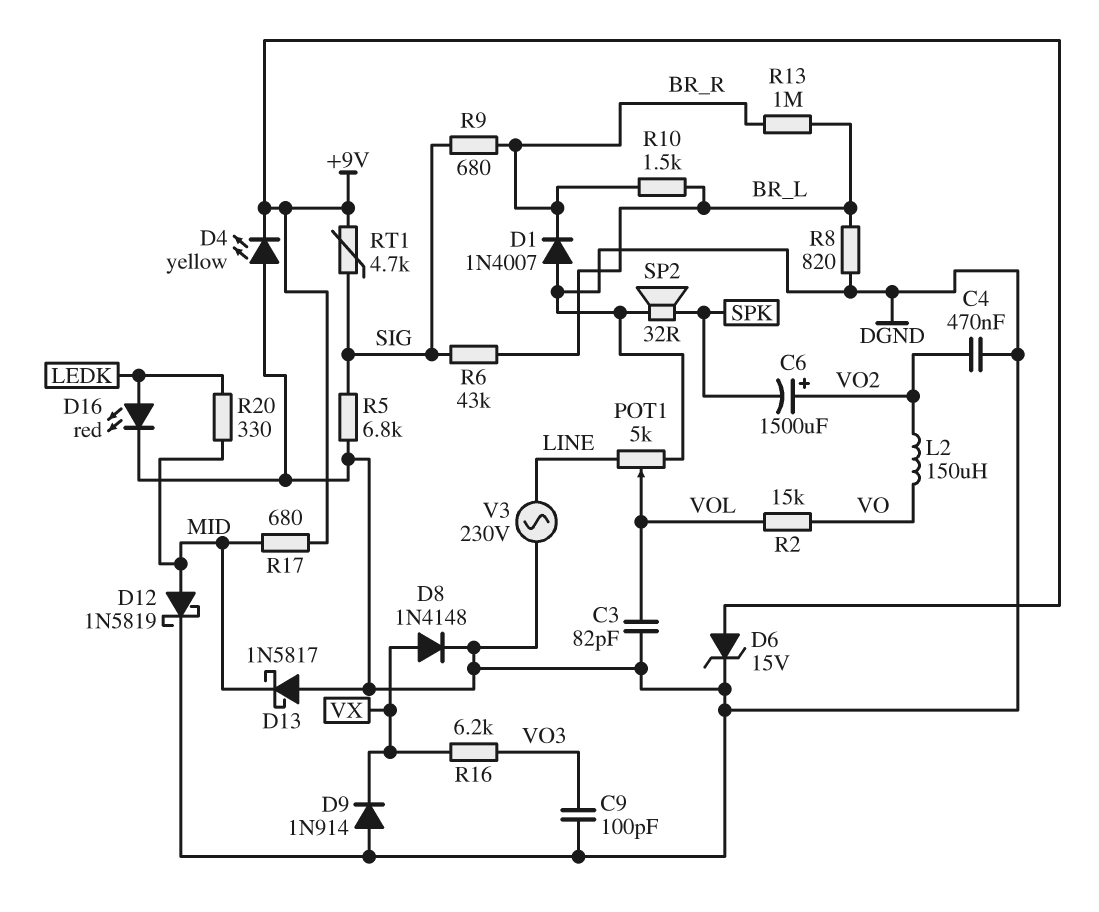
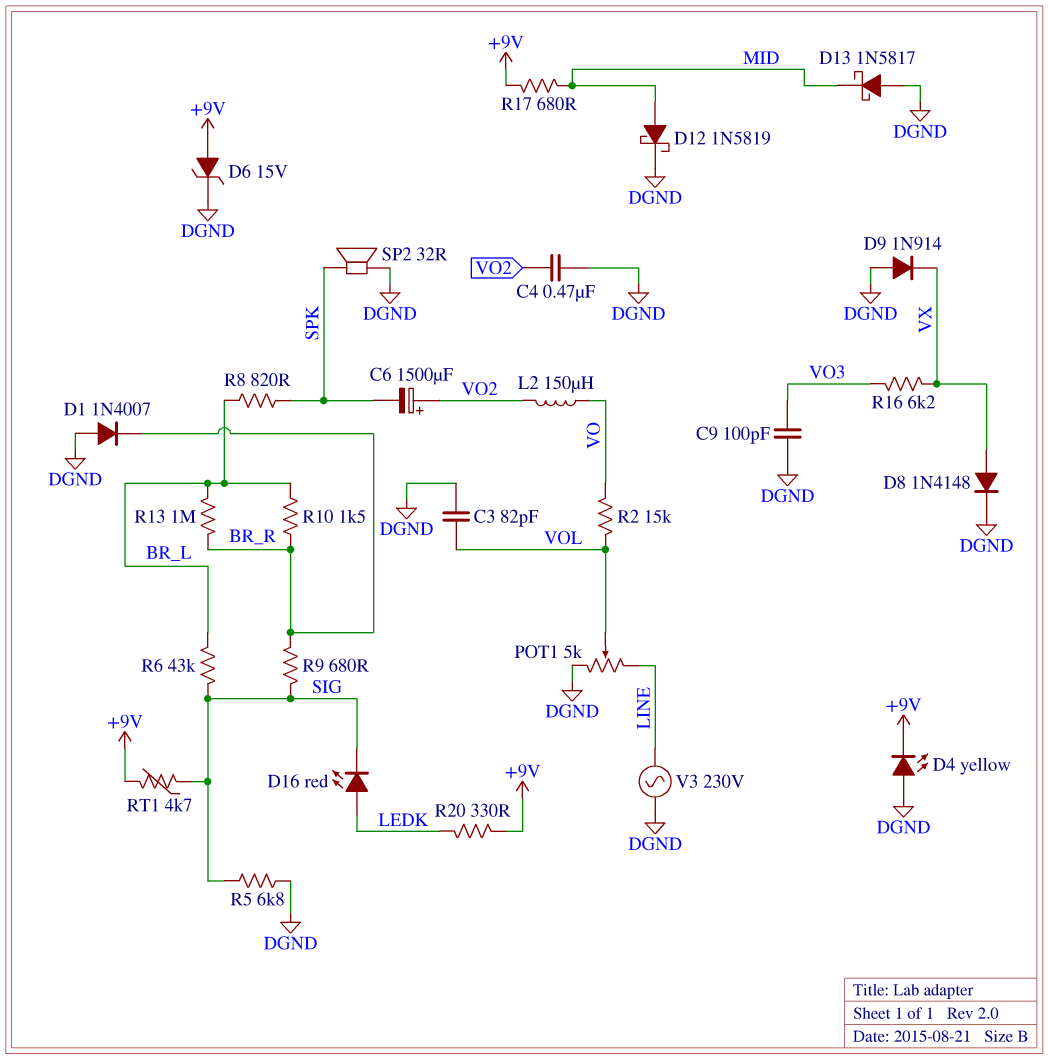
D16: LED red (A LEDK, K DGND) -> LED red (A LEDK, K SIG)
R8: 820 (BR_L, DGND) -> 820 (BR_L, SPK)
R20: 330 (LEDK, MID) -> 330 (+9V, LEDK)

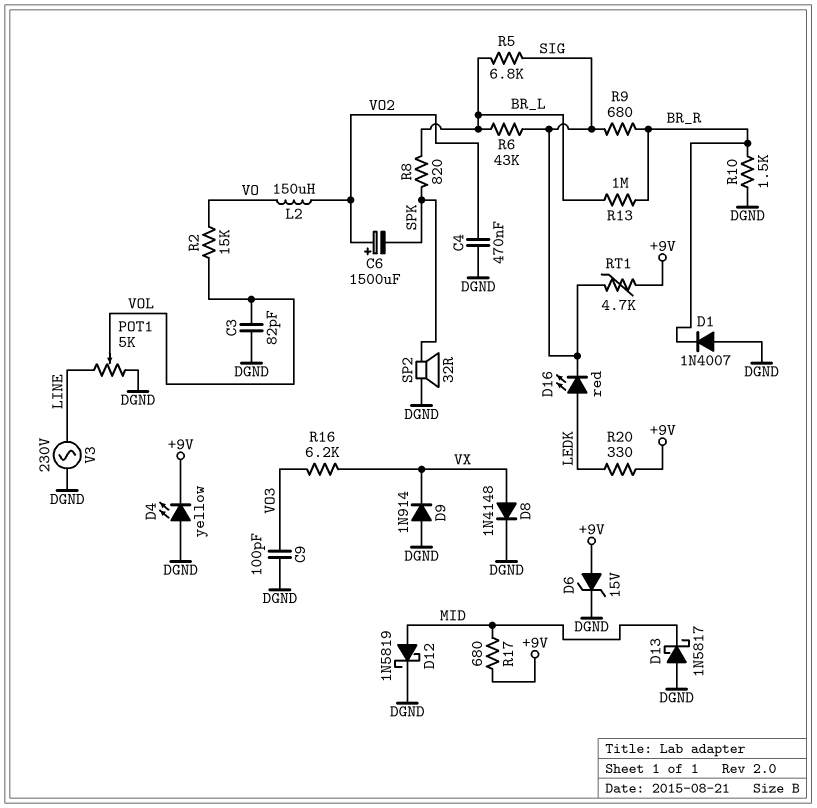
R5: 6.8k (DGND, SIG) -> 6.8k (BR_L, SIG)
R10: 1.5k (BR_L, BR_R) -> 1.5k (BR_R, DGND)

